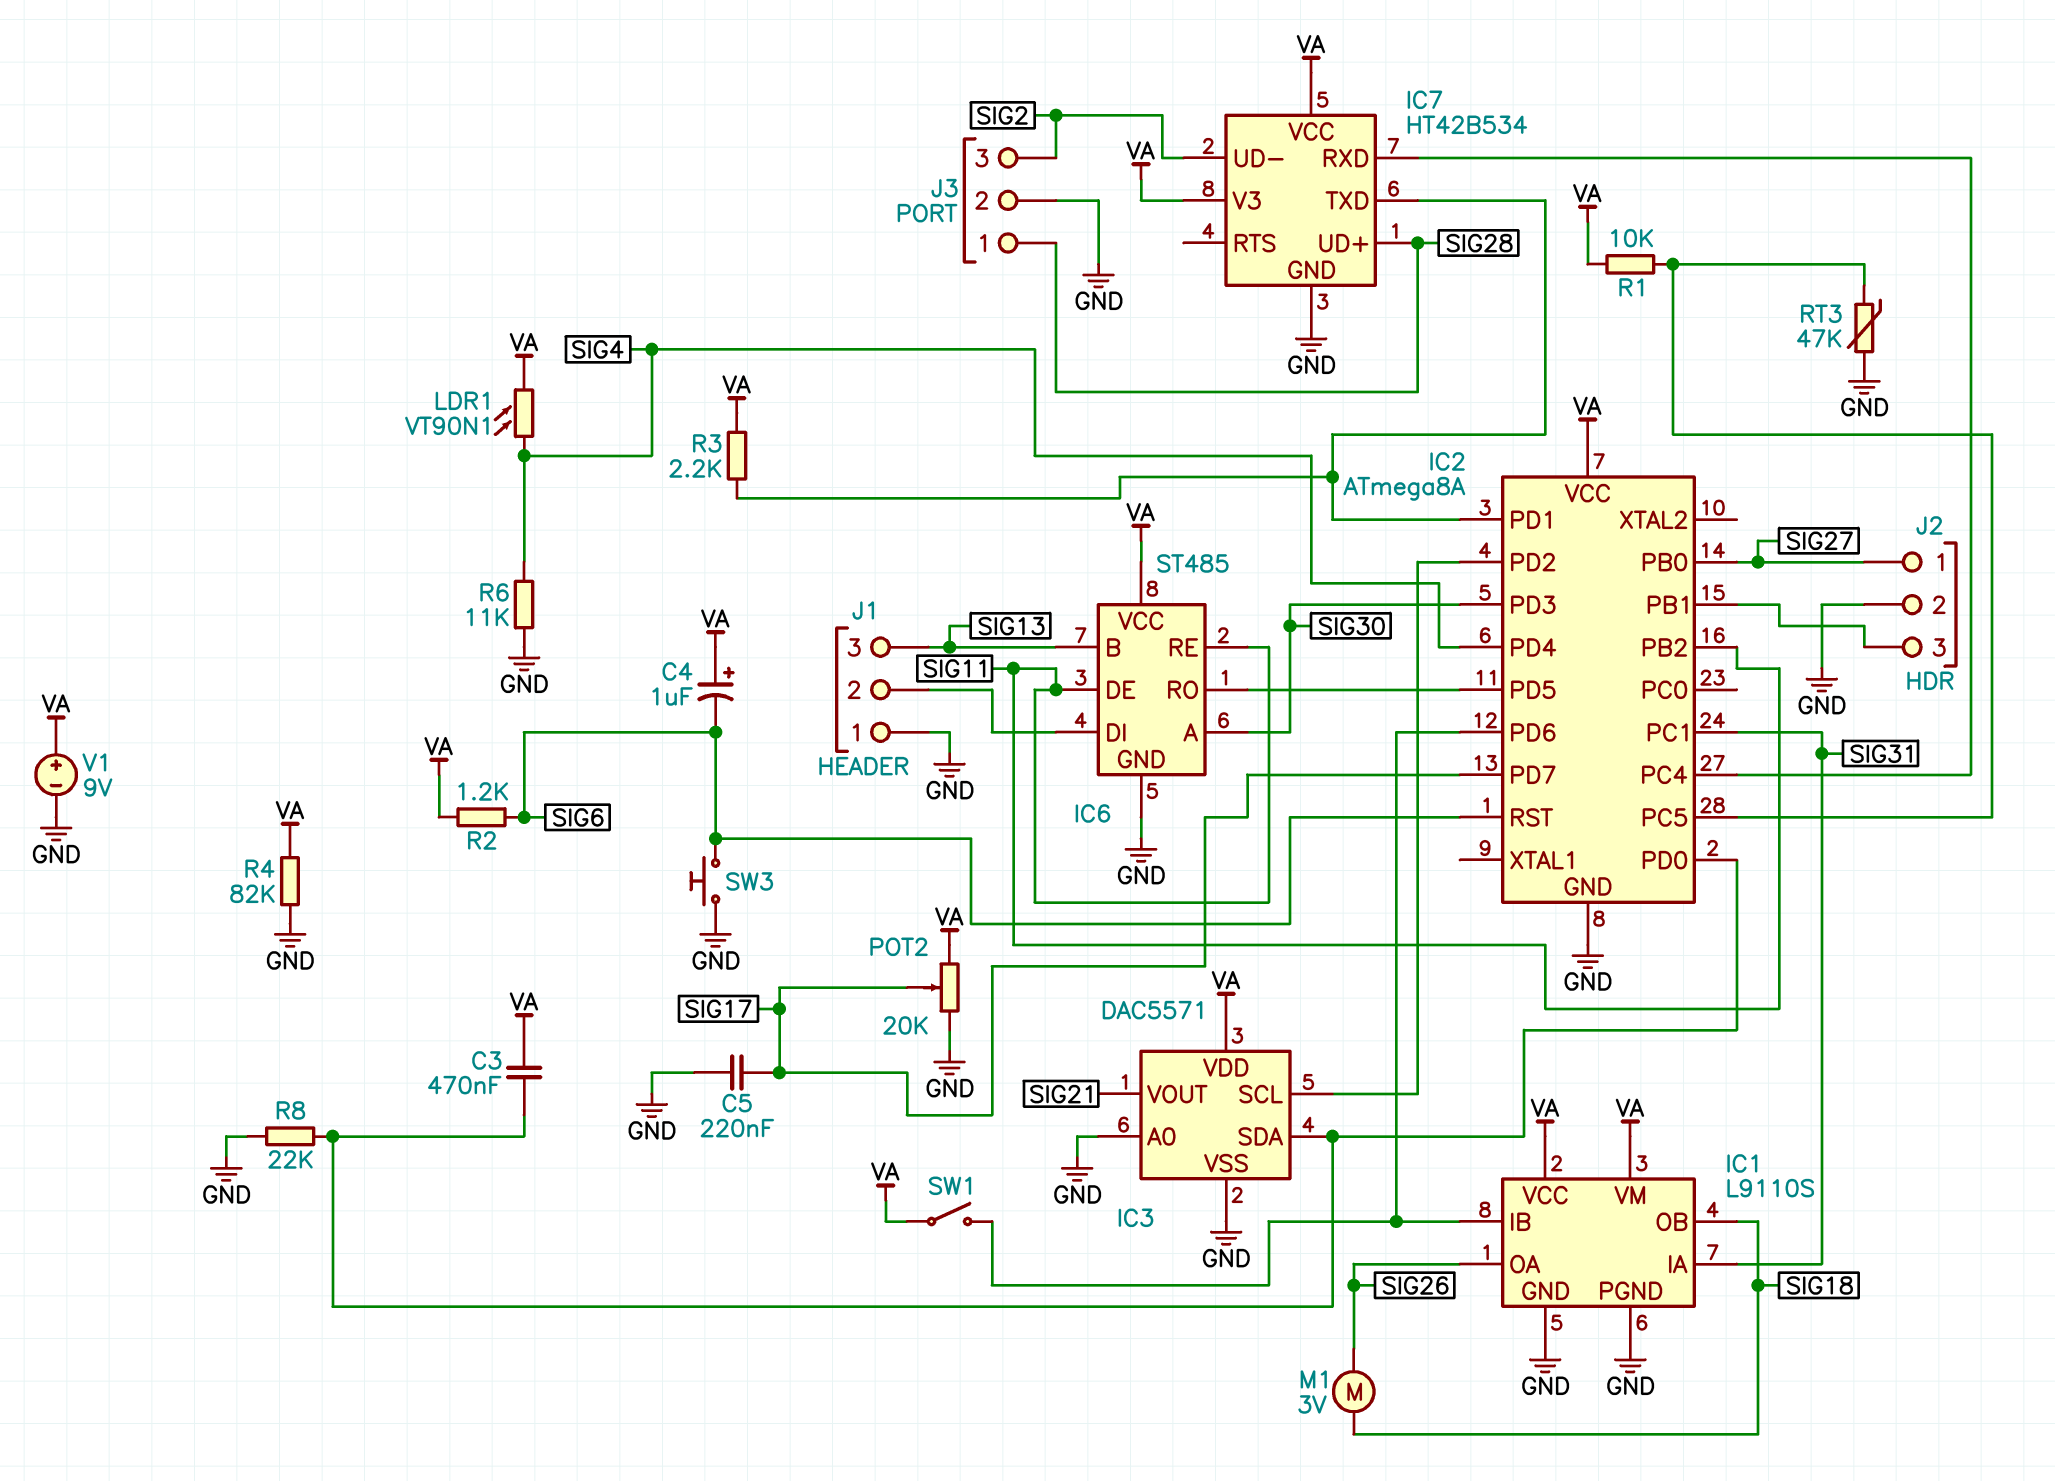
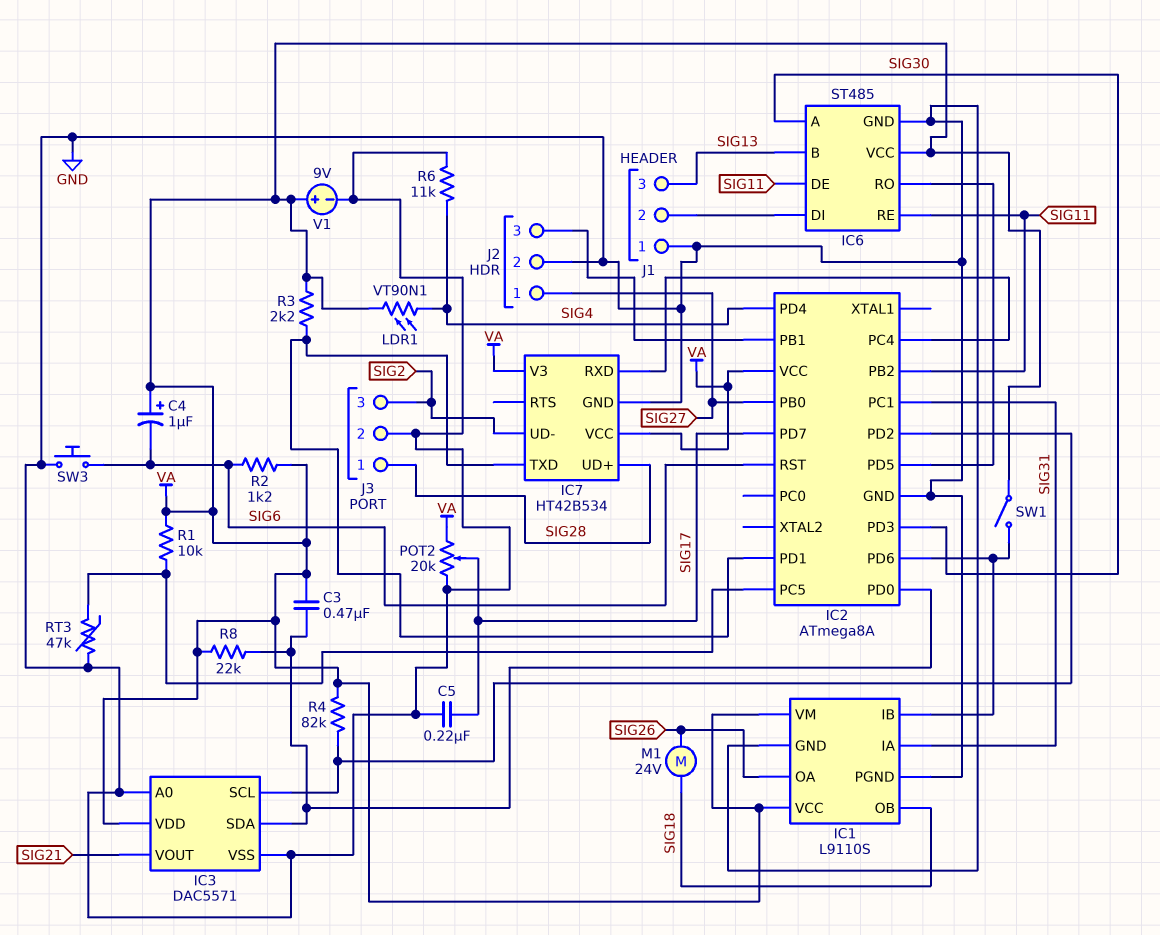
M1: motor 3V (SIG18, SIG26) -> motor 24V (SIG18, SIG26)
R4: 82k (GND, VA) -> 82k (IC2/PD2, VA)
R8: 22k (GND, IC2/PD0) -> 22k (IC2/PD0, VA)

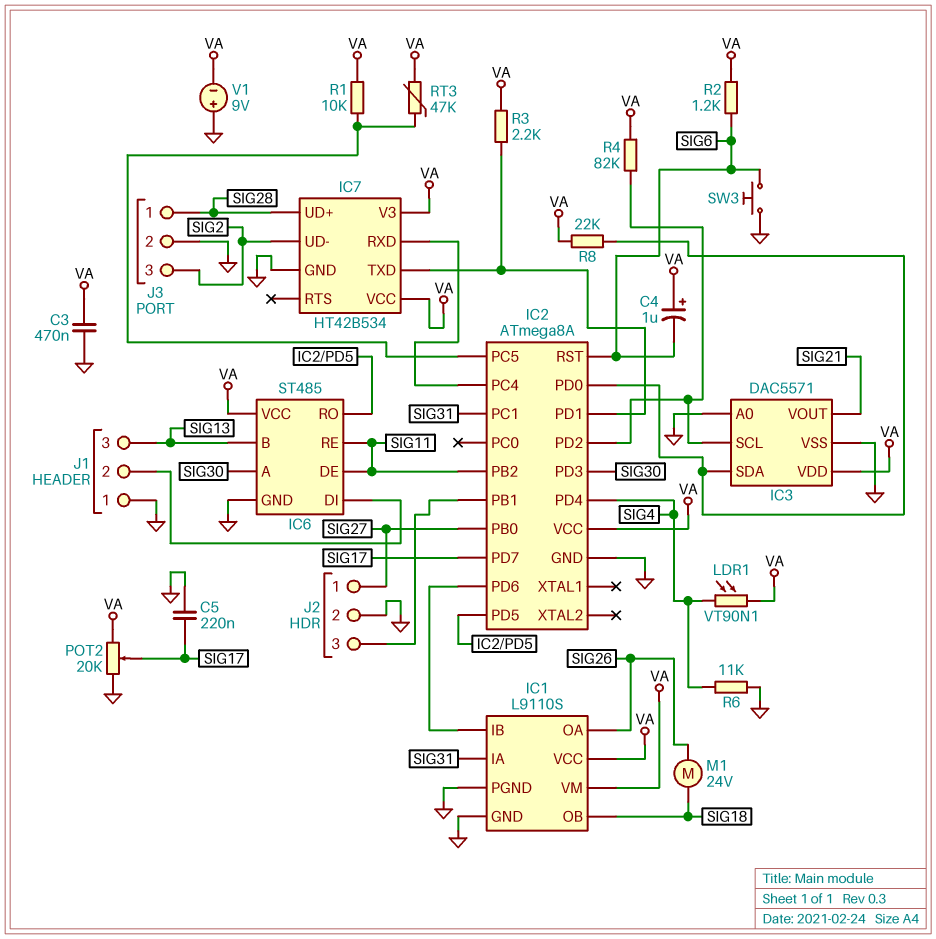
C3: 470nF (IC2/PD0, VA) -> 470nF (GND, VA)
RT3: 47k (GND, IC2/PC5) -> 47k (IC2/PC5, VA)
SW1: switch (IC1/IB, VA) -> none
V1: 9V (plus VA, minus GND) -> 9V (plus GND, minus VA)

